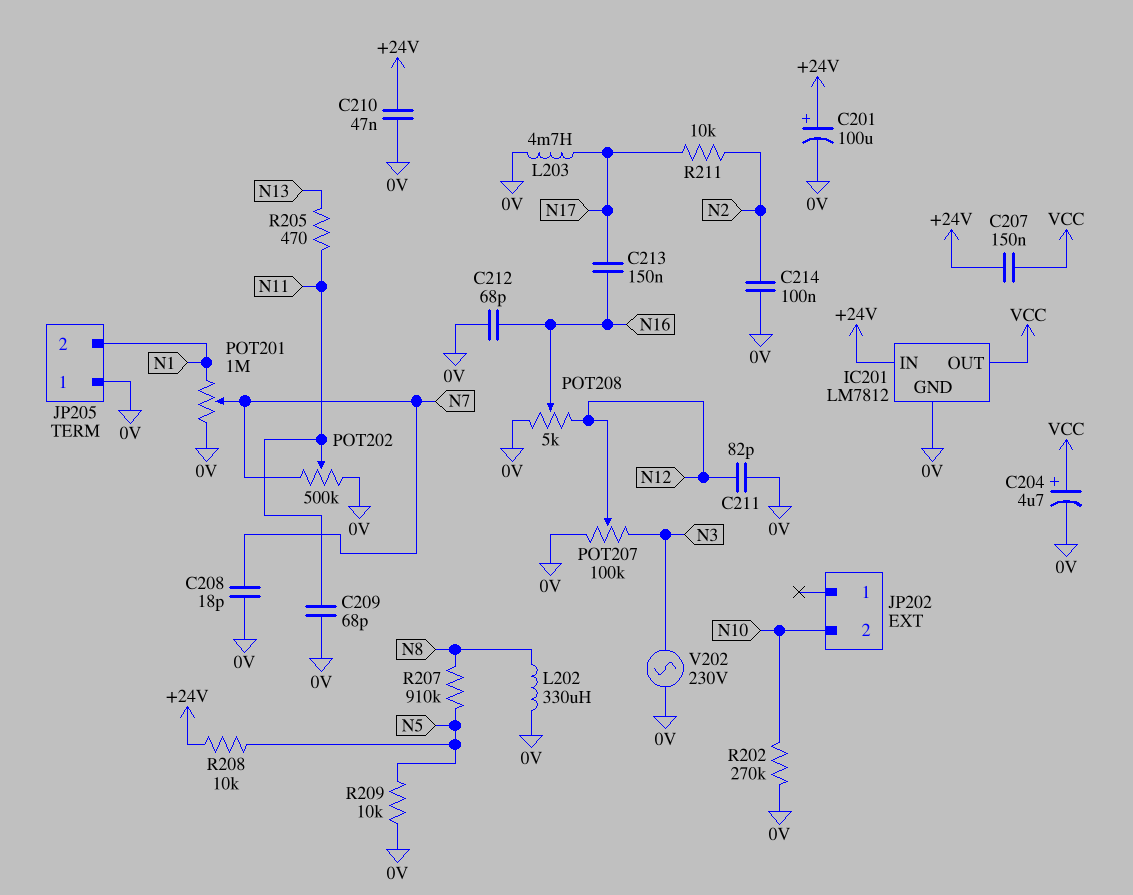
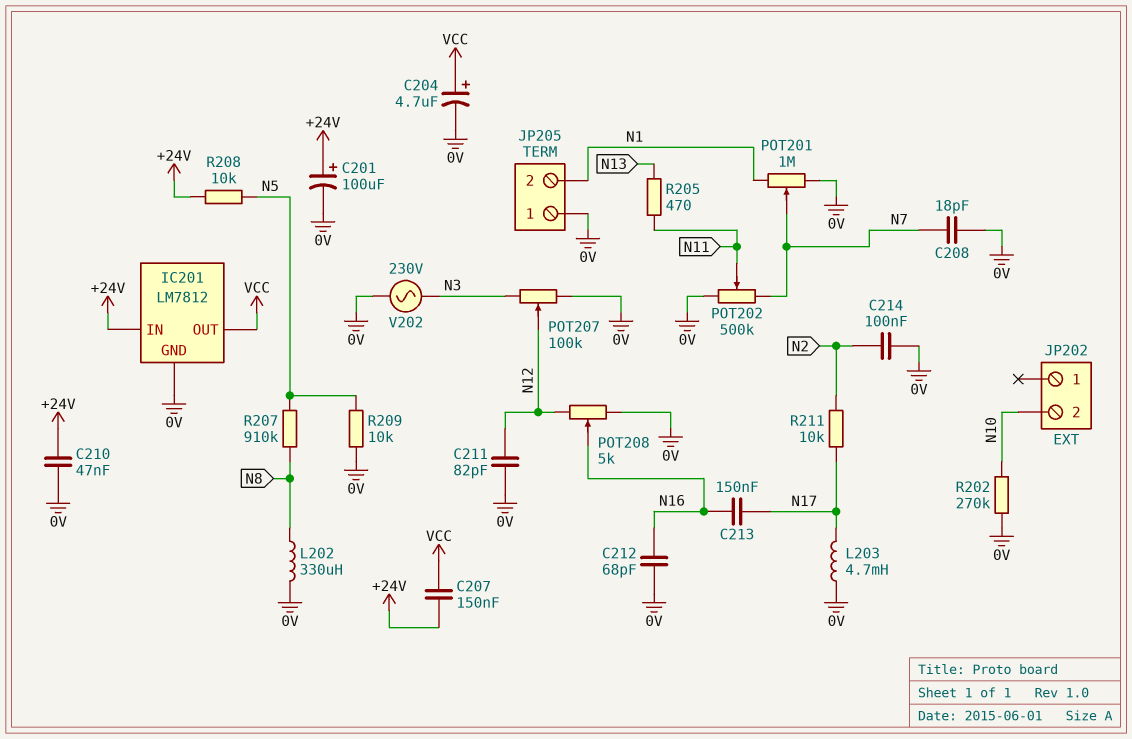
C209: 68pF (0V, N11) -> none

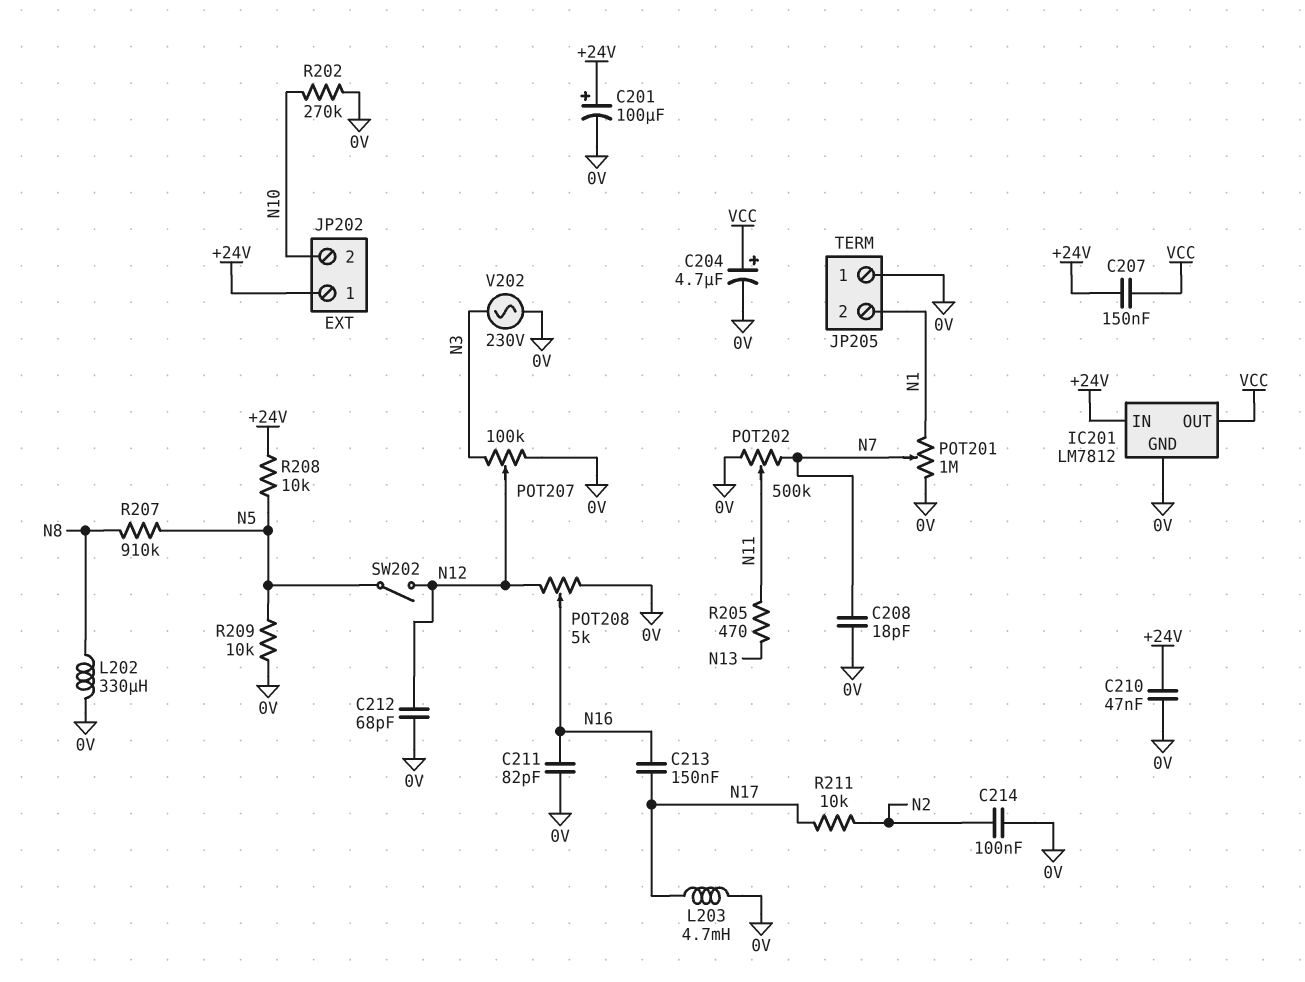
C211: 82pF (0V, N12) -> 82pF (0V, N16)
C212: 68pF (0V, N16) -> 68pF (0V, N12)
JP202 pin 1: none -> +24V
SW202: none -> switch (N5, N12)

